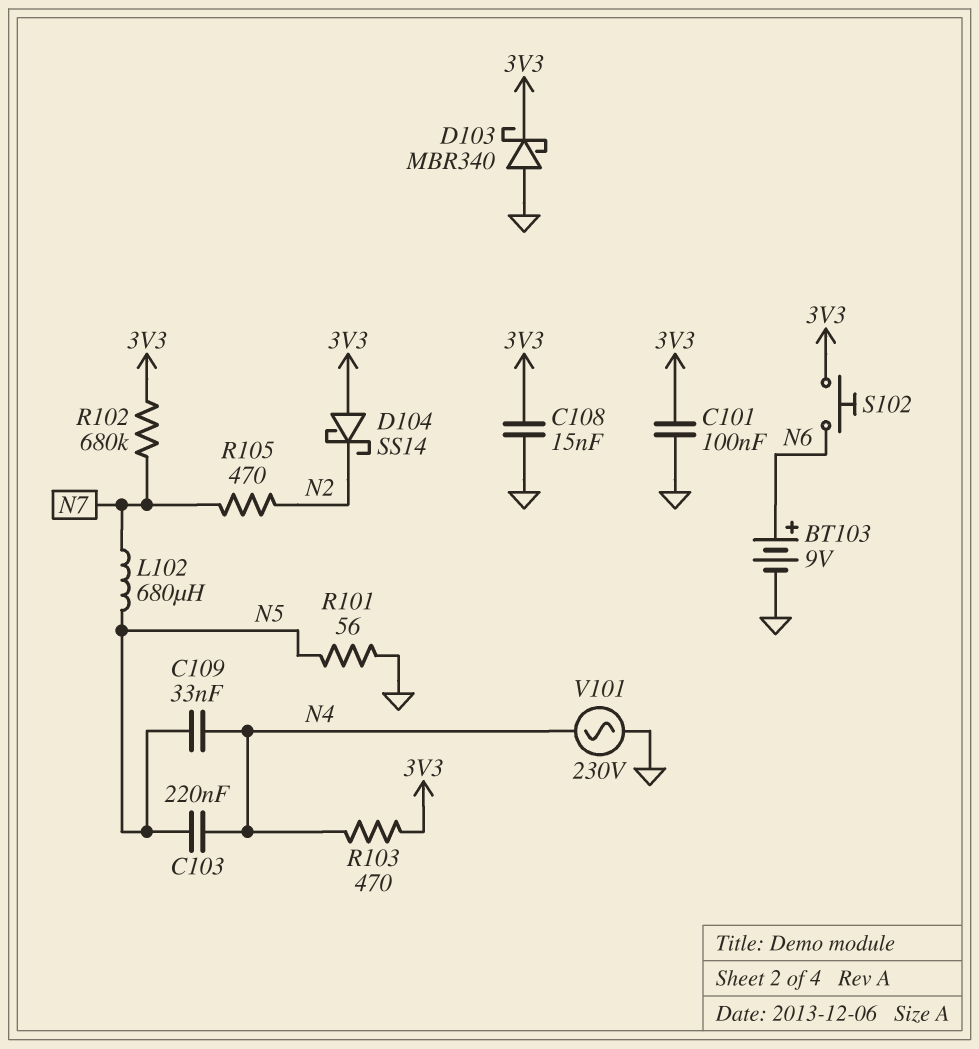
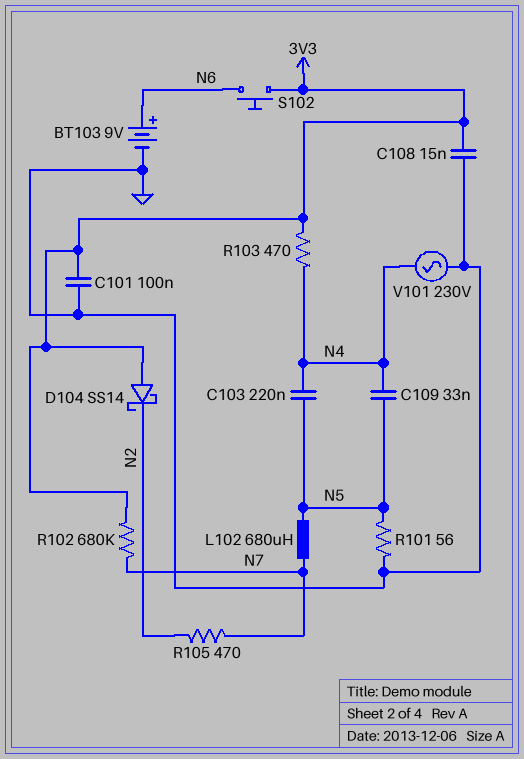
D103: schottky MBR340 (A GND, K 3V3) -> none

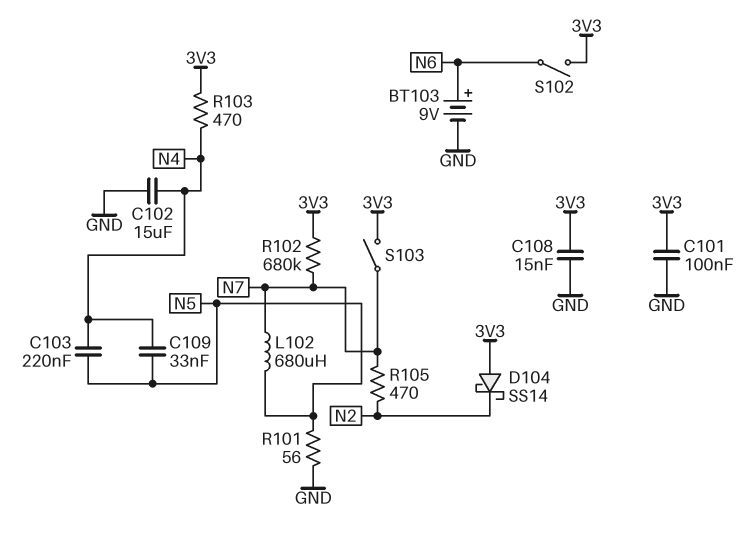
C102: none -> 15uF (GND, N4)
S102: button (3V3, N6) -> switch (3V3, N6)
S103: none -> switch (3V3, N7)
V101: AC 230V (GND, N4) -> none

